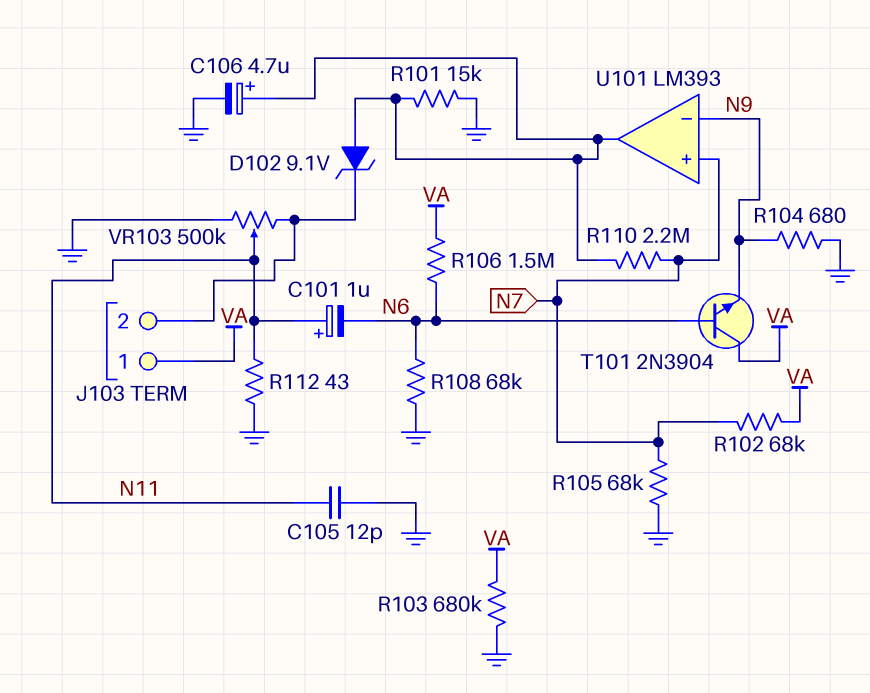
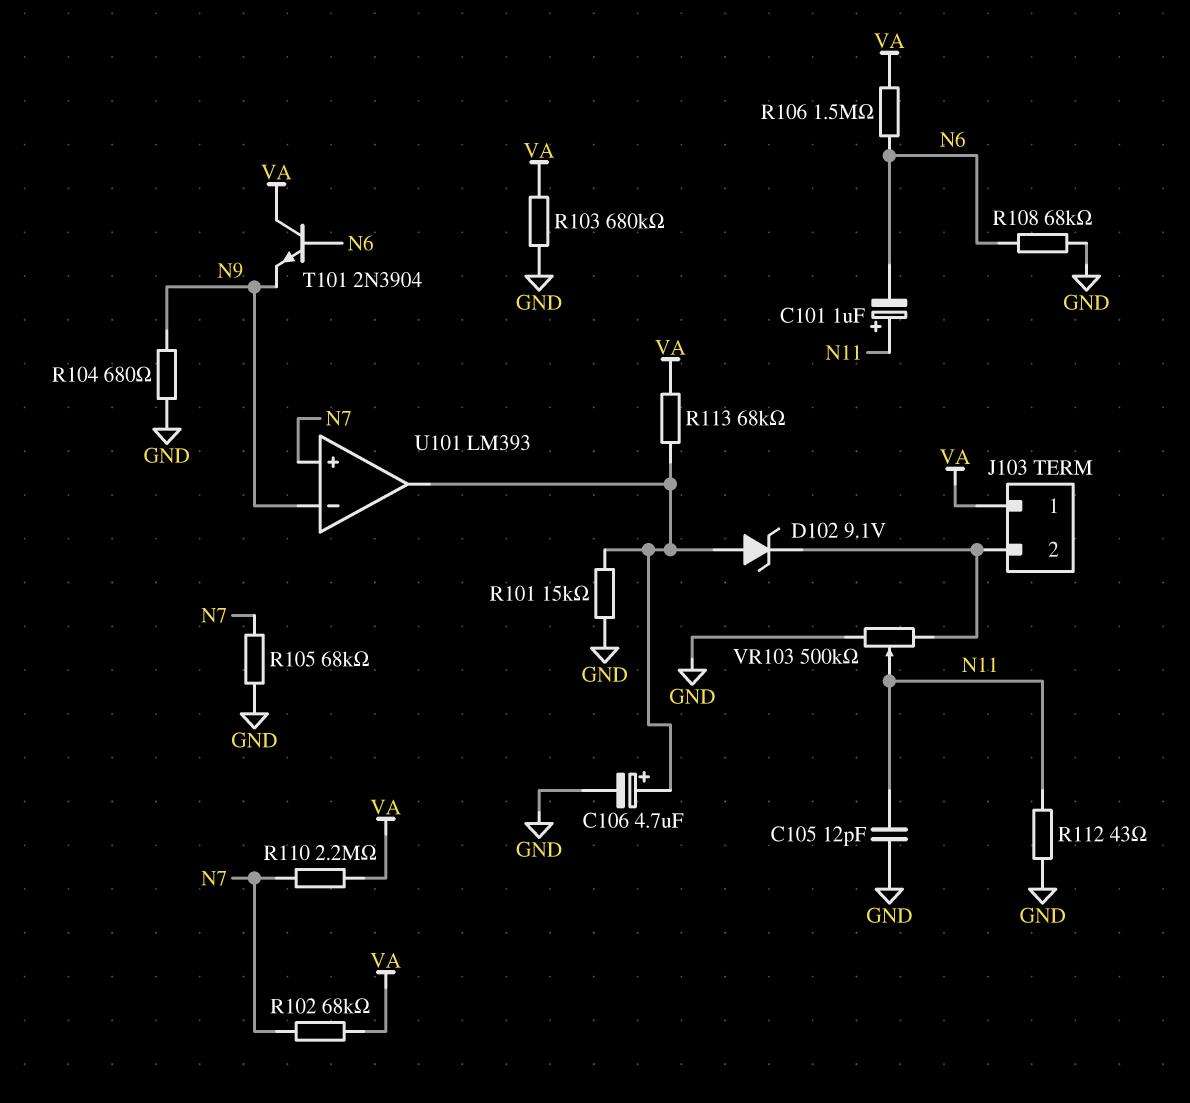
R110: 2.2M (N7, U101/out) -> 2.2M (N7, VA)
R113: none -> 68k (U101/out, VA)

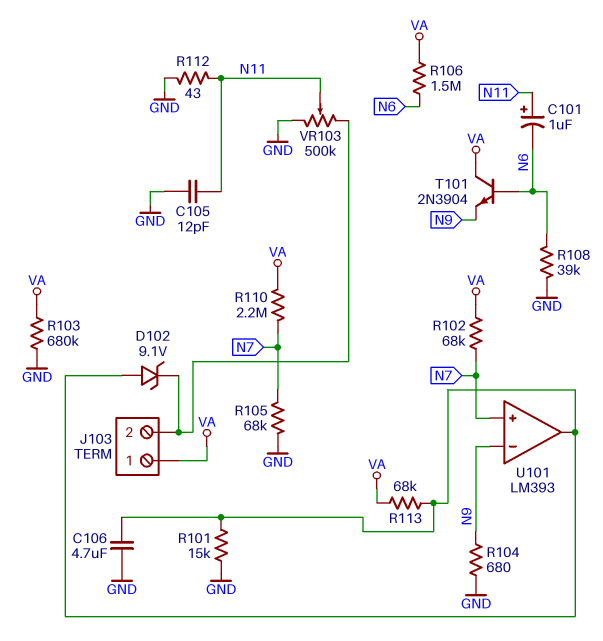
C106: 4.7uF (plus U101/out, minus GND) -> 4.7uF (GND, U101/out)
R108: 68k (GND, N6) -> 39k (GND, N6)

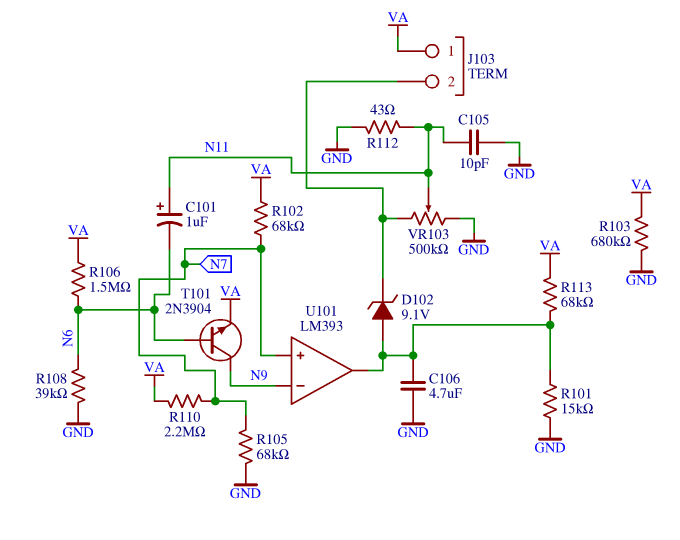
C105: 12pF (GND, N11) -> 10pF (GND, N11)
R104: 680 (GND, N9) -> none
T101: NPN 2N3904 (B N6, C VA, E N9) -> NPN 2N3904 (B N6, C N9, E VA)

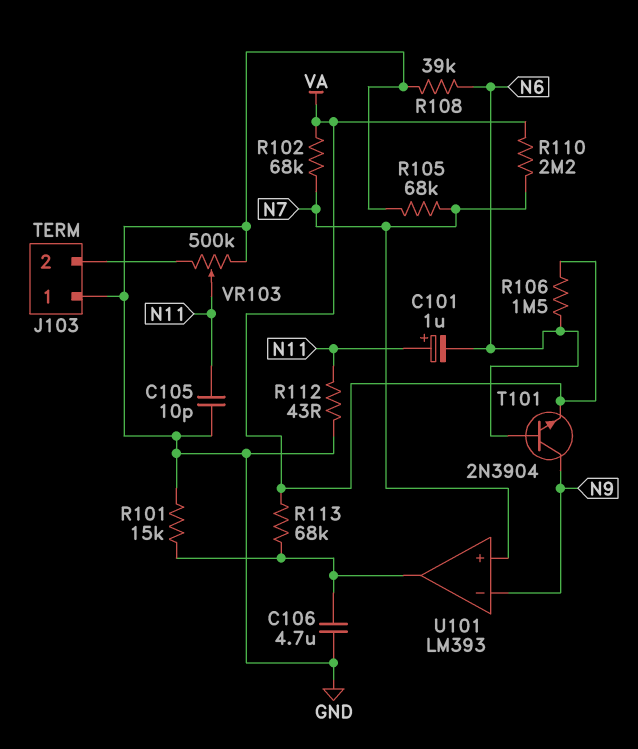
D102: zener 9.1V (A U101/out, K J103/2) -> none
J103 pin 1: VA -> GND
R103: 680k (GND, VA) -> none

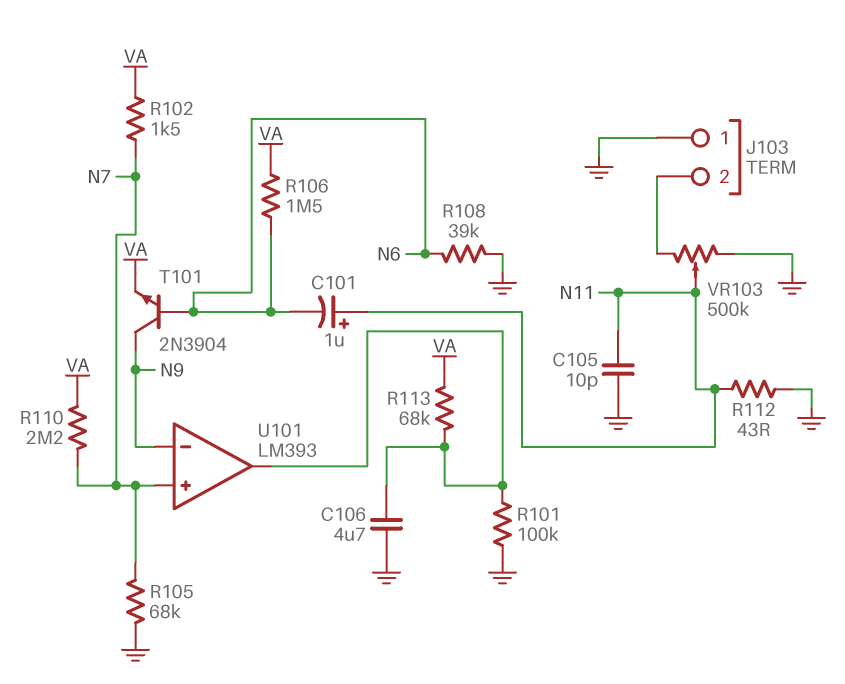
R101: 15k (GND, U101/out) -> 100k (GND, U101/out)
R102: 68k (N7, VA) -> 1.5k (N7, VA)

